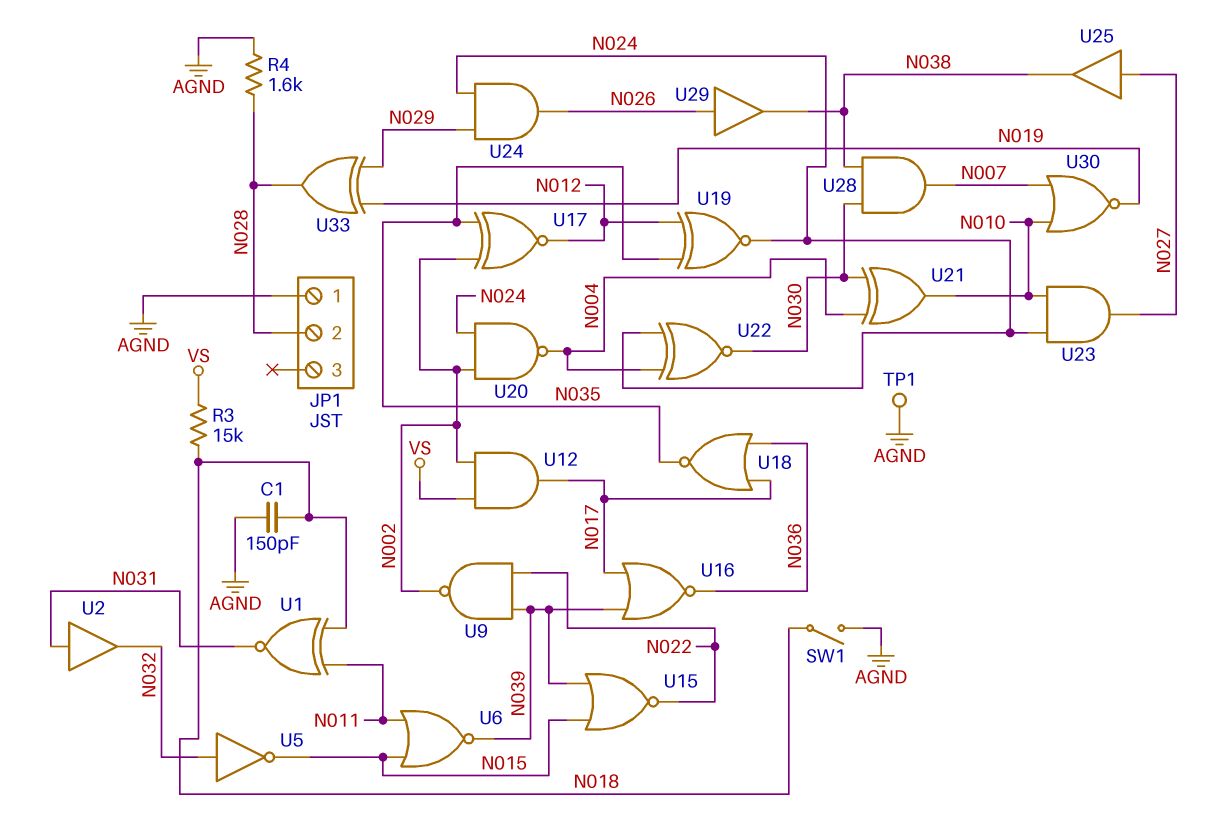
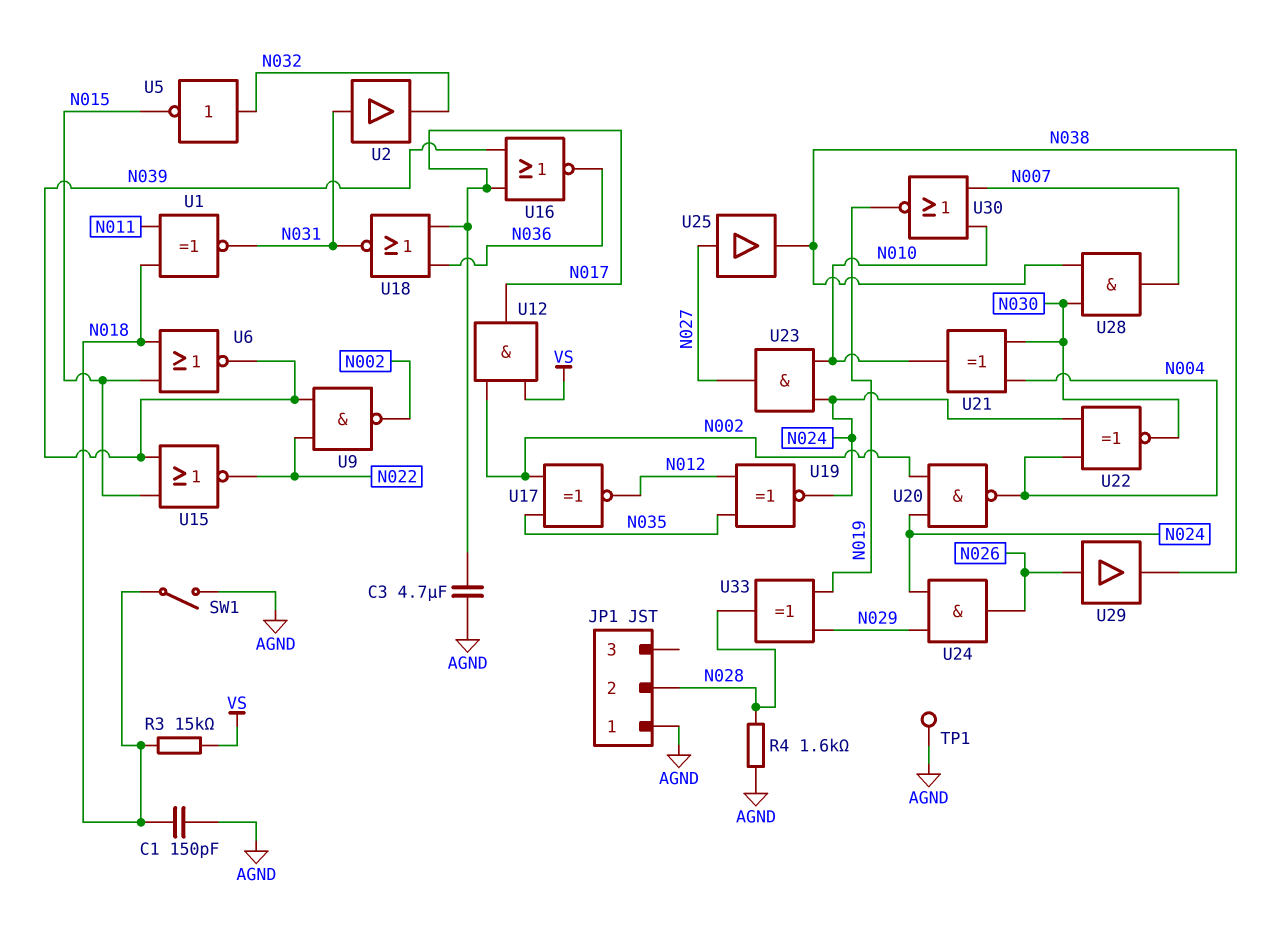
C3: none -> 4.7uF (AGND, N017)
U6: NOR (in N011, in N015, out N039) -> NOR (in N015, in N018, out N039)
U18: NOR (in N017, in N036, out N035) -> NOR (in N017, in N036, out N031)

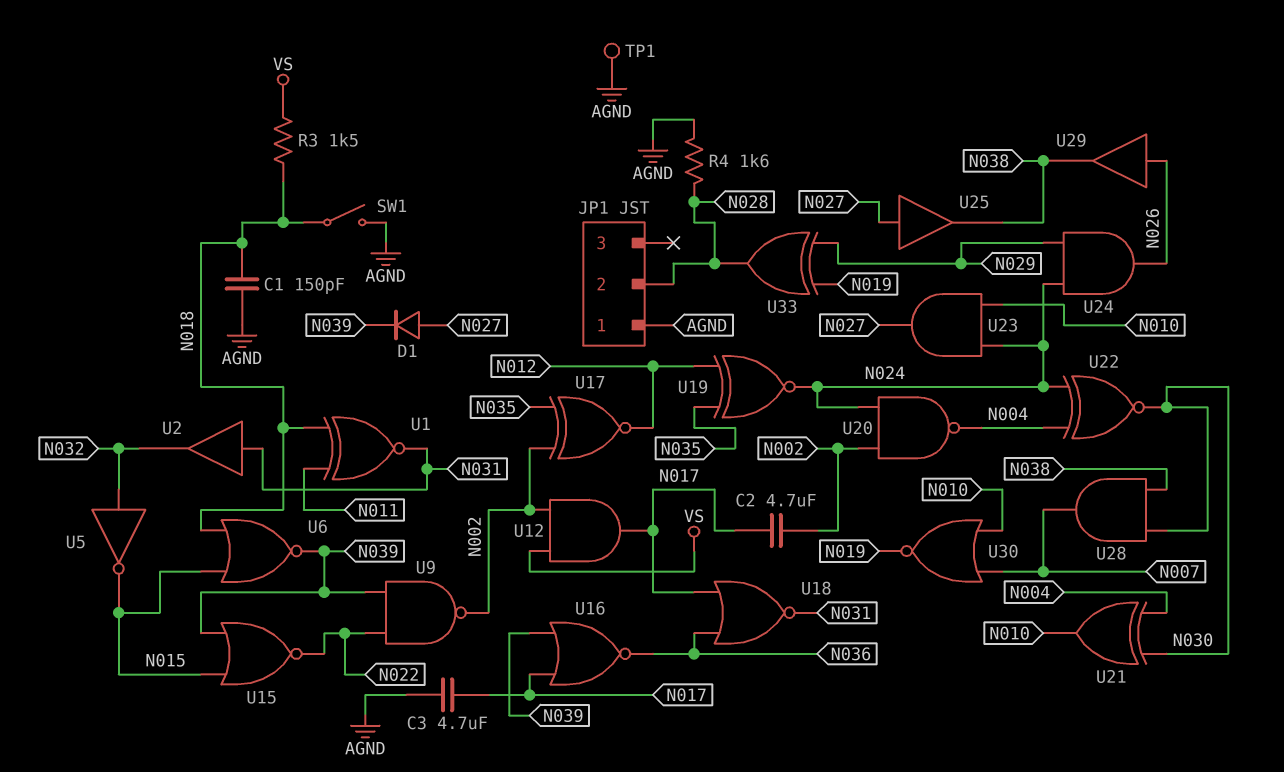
C2: none -> 4.7uF (N002, N017)
D1: none -> diode (A N027, K N039)
R3: 15k (N018, VS) -> 1.5k (N018, VS)

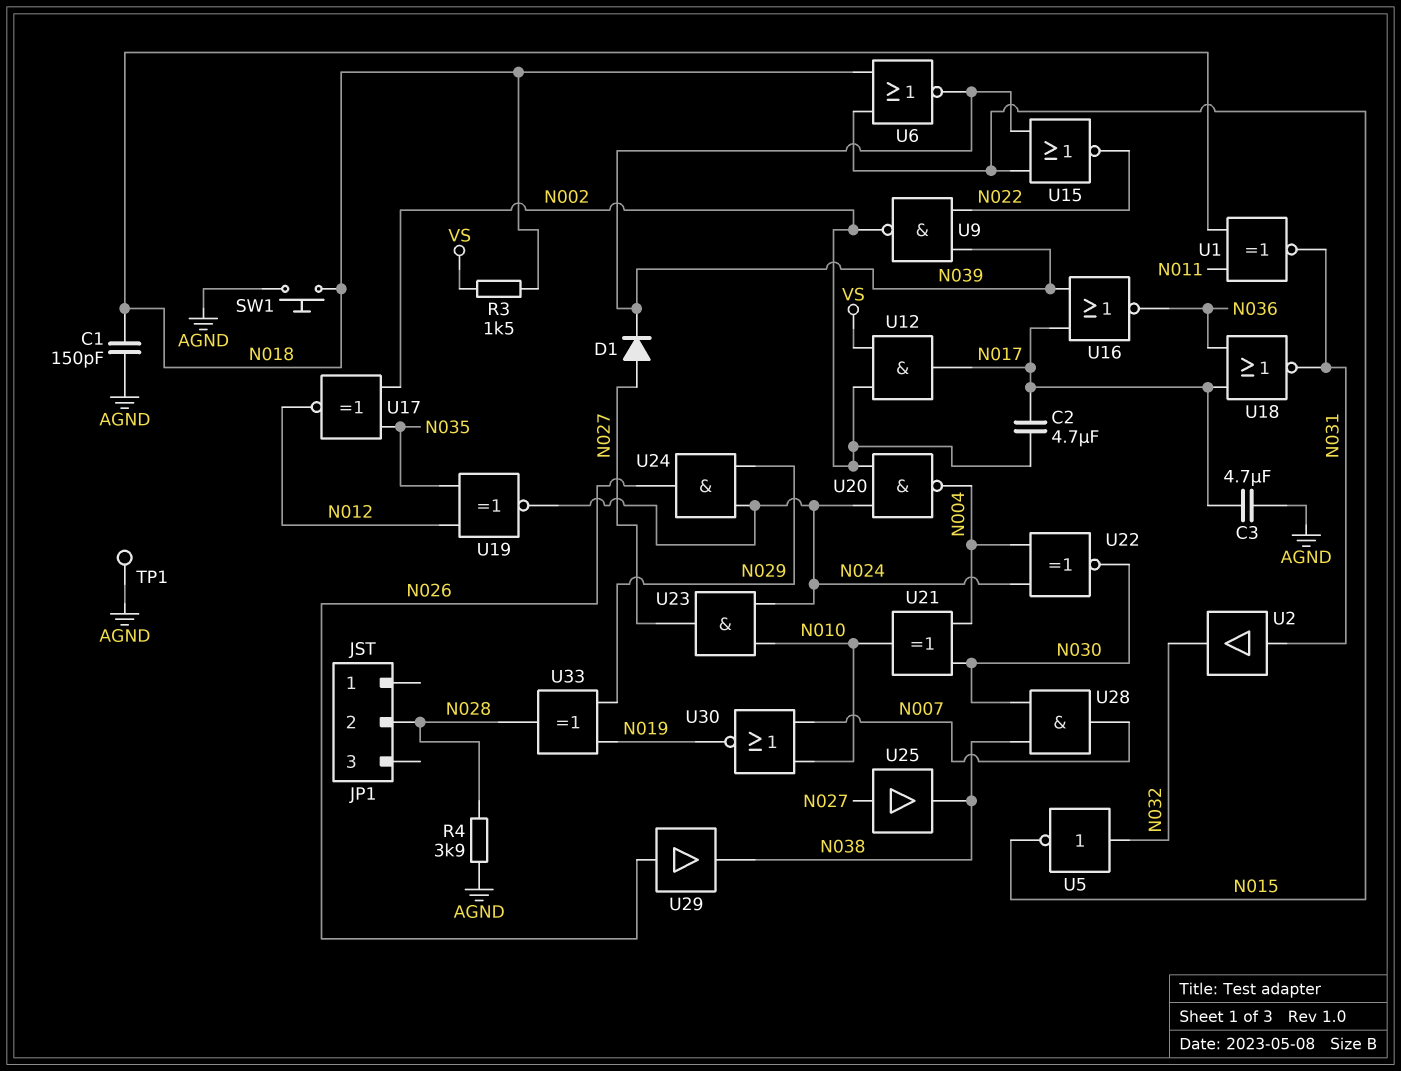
JP1 pin 1: AGND -> none
R4: 1.6k (AGND, N028) -> 3.9k (AGND, N028)
SW1: switch (AGND, N018) -> button (AGND, N018)

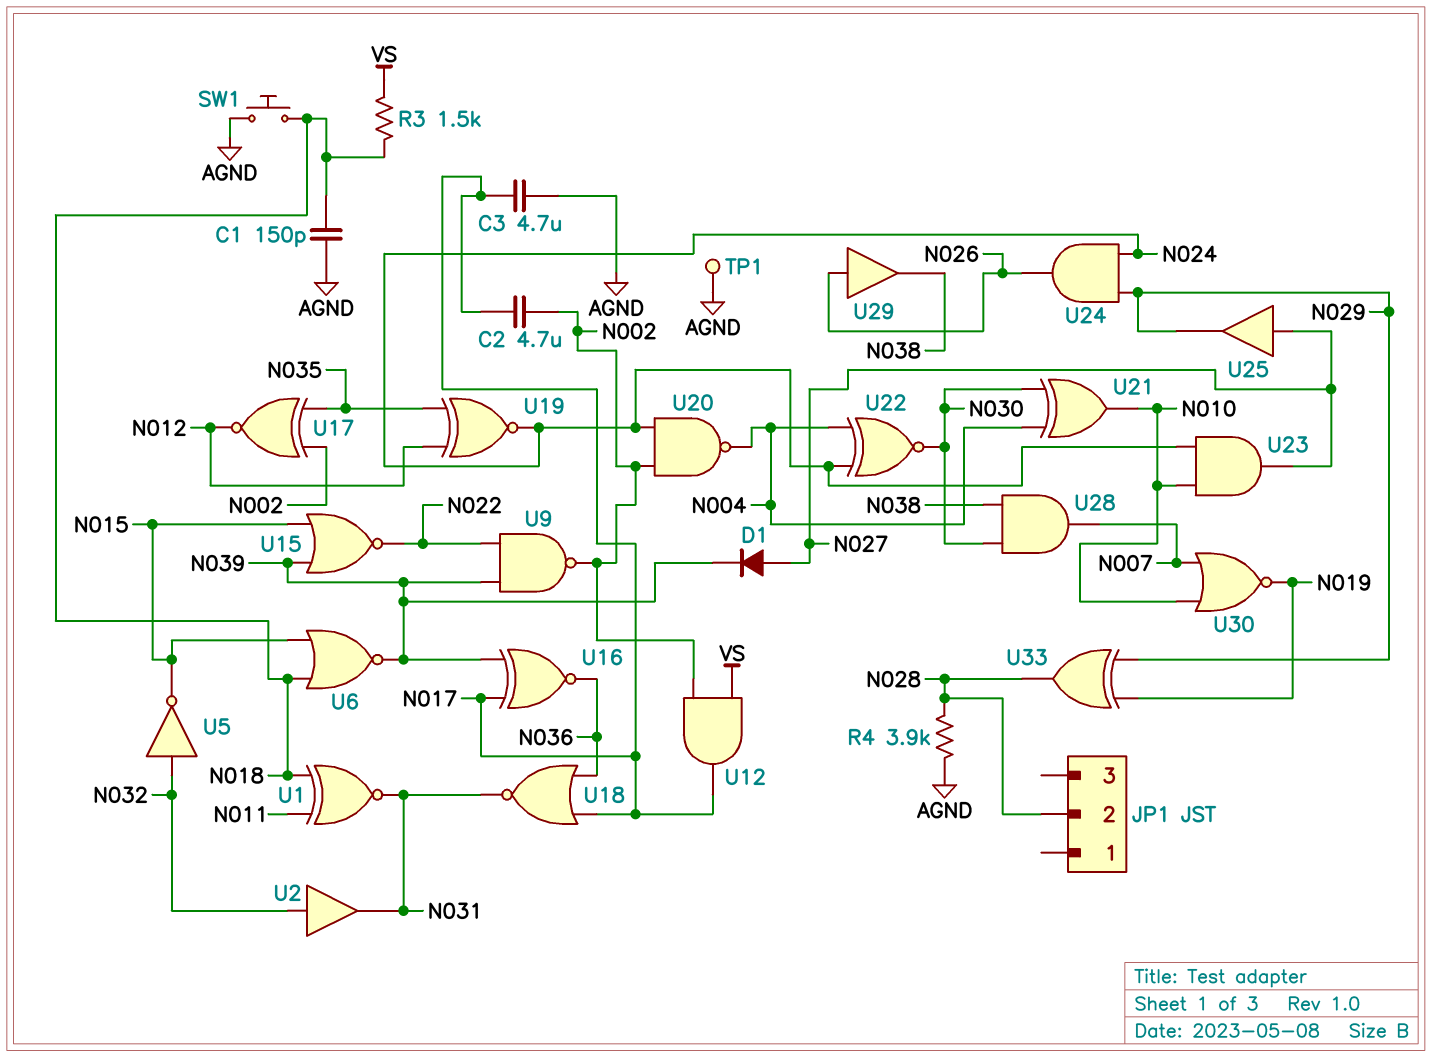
U2: buffer (in N031, out N032) -> buffer (in N032, out N031)
U16: NOR (in N017, in N039, out N036) -> XNOR (in N017, in N039, out N036)
U25: buffer (in N027, out N038) -> buffer (in N027, out N029)

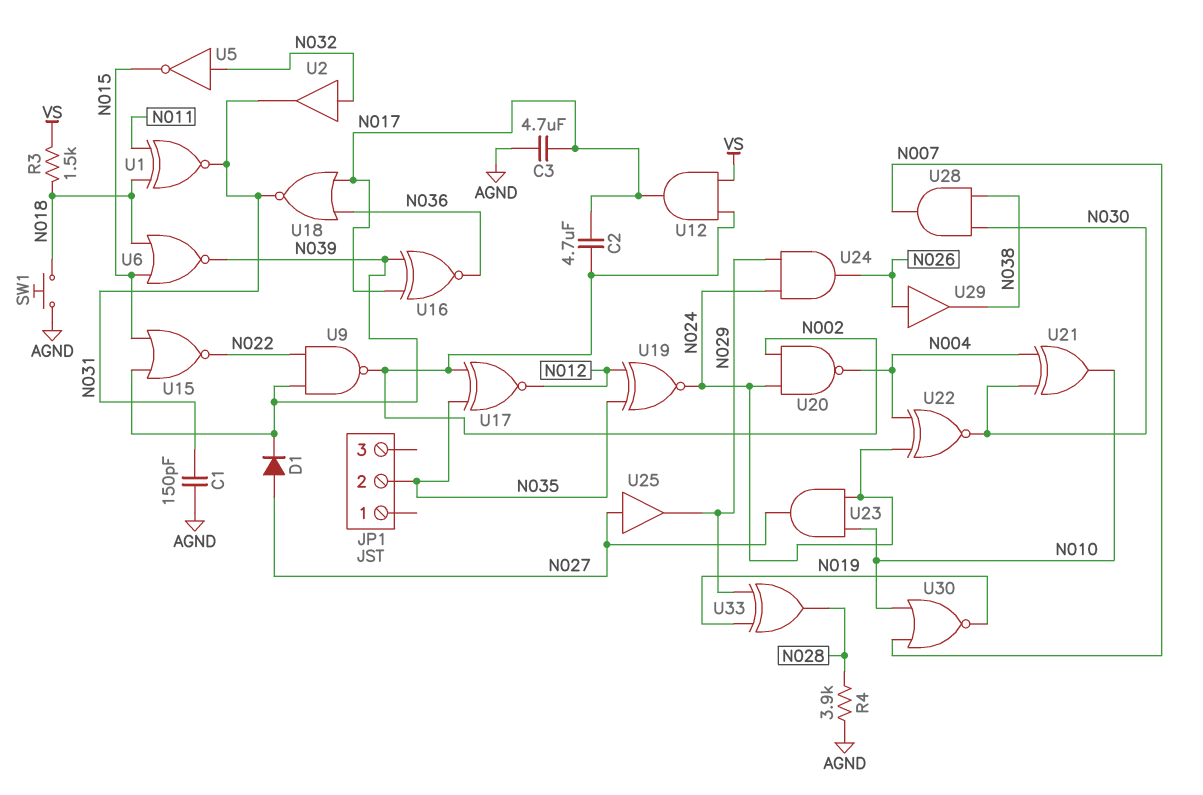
C1: 150pF (AGND, N018) -> 150pF (AGND, N031)
JP1 pin 2: N028 -> N035
TP1: test point (AGND) -> none

